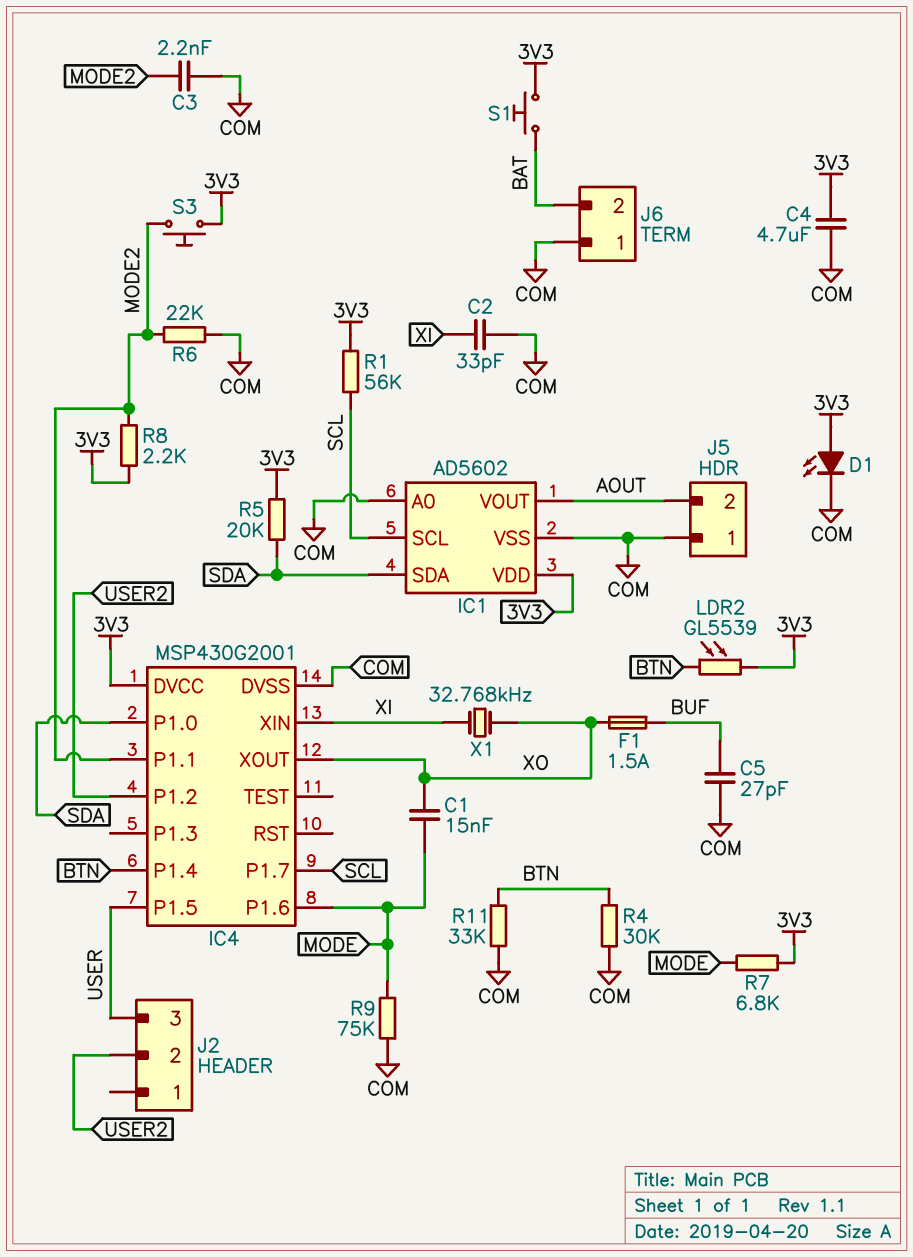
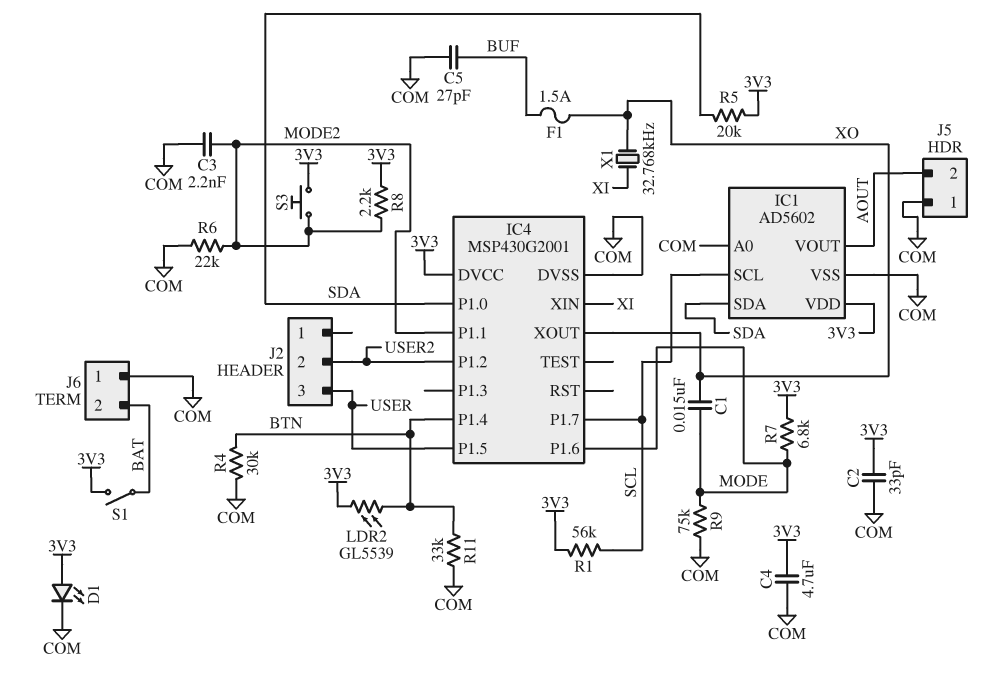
C2: 33pF (COM, XI) -> 33pF (3V3, COM)
S1: button (3V3, BAT) -> switch (3V3, BAT)

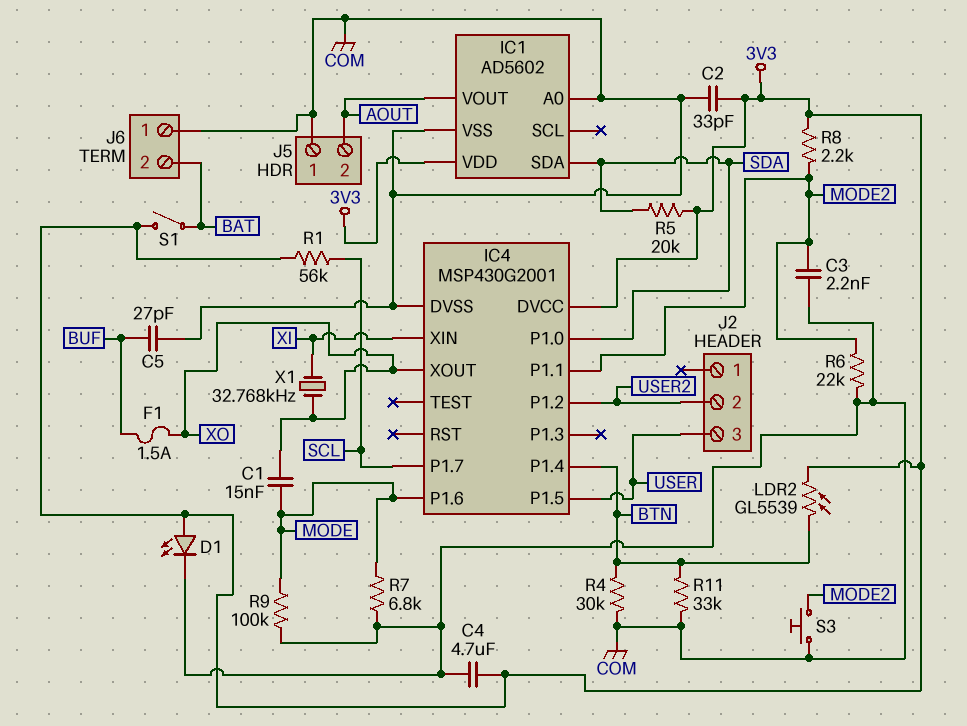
IC1 pin SCL: SCL -> none
R7: 6.8k (3V3, MODE) -> 6.8k (COM, MODE)
R9: 75k (COM, MODE) -> 100k (COM, MODE)
S3: button (3V3, MODE2) -> button (COM, MODE2)

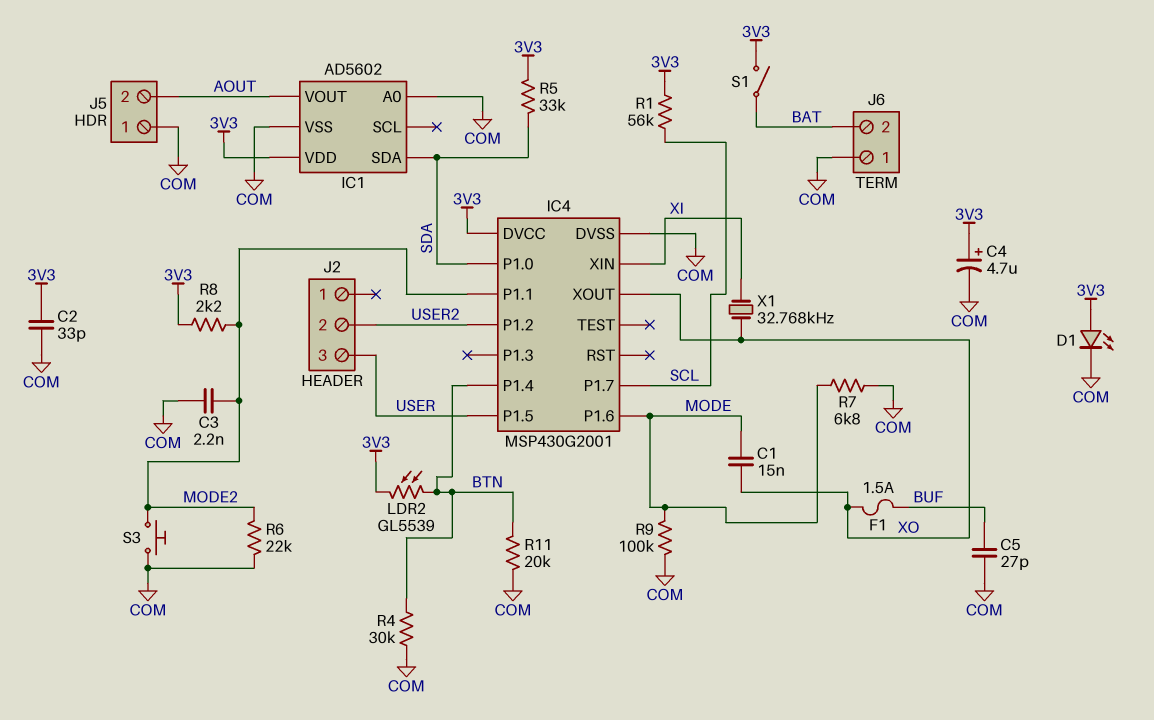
C4: 4.7uF (3V3, COM) -> 4.7uF (plus 3V3, minus COM)
R5: 20k (3V3, SDA) -> 33k (3V3, SDA)
R11: 33k (BTN, COM) -> 20k (BTN, COM)

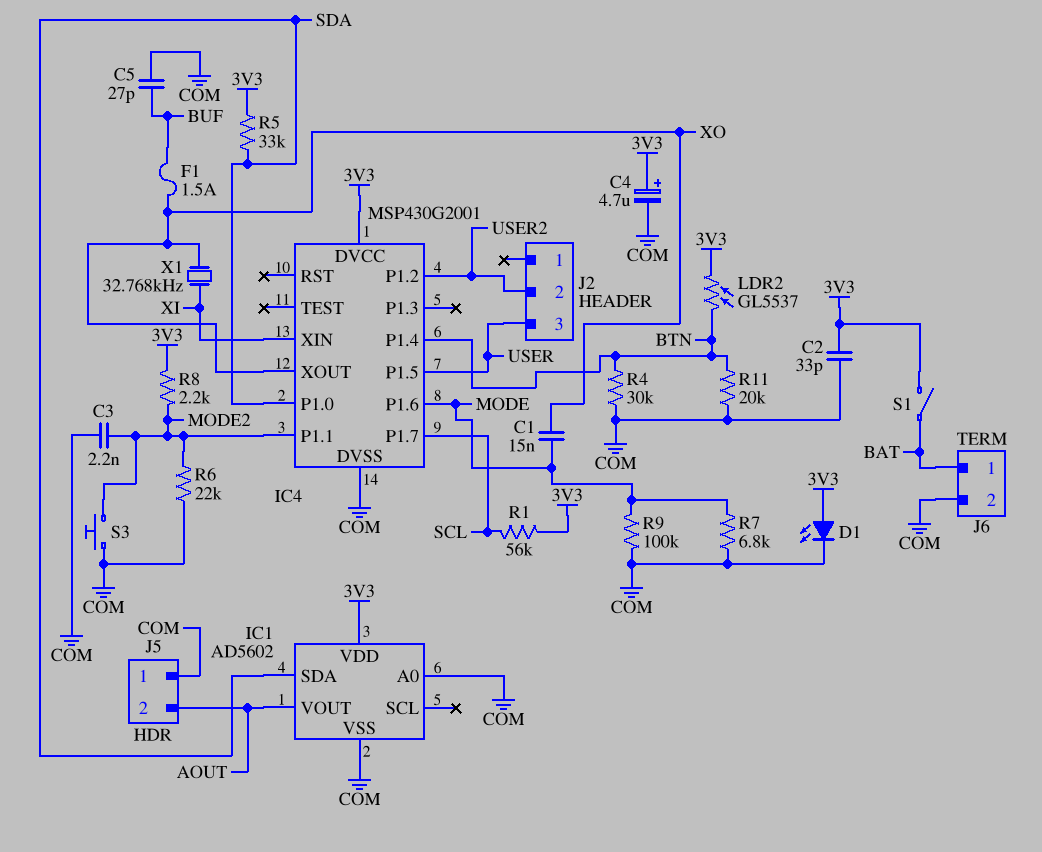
J6 pin 1: COM -> BAT
J6 pin 2: BAT -> COM
LDR2: GL5539 (3V3, BTN) -> GL5537 (3V3, BTN)

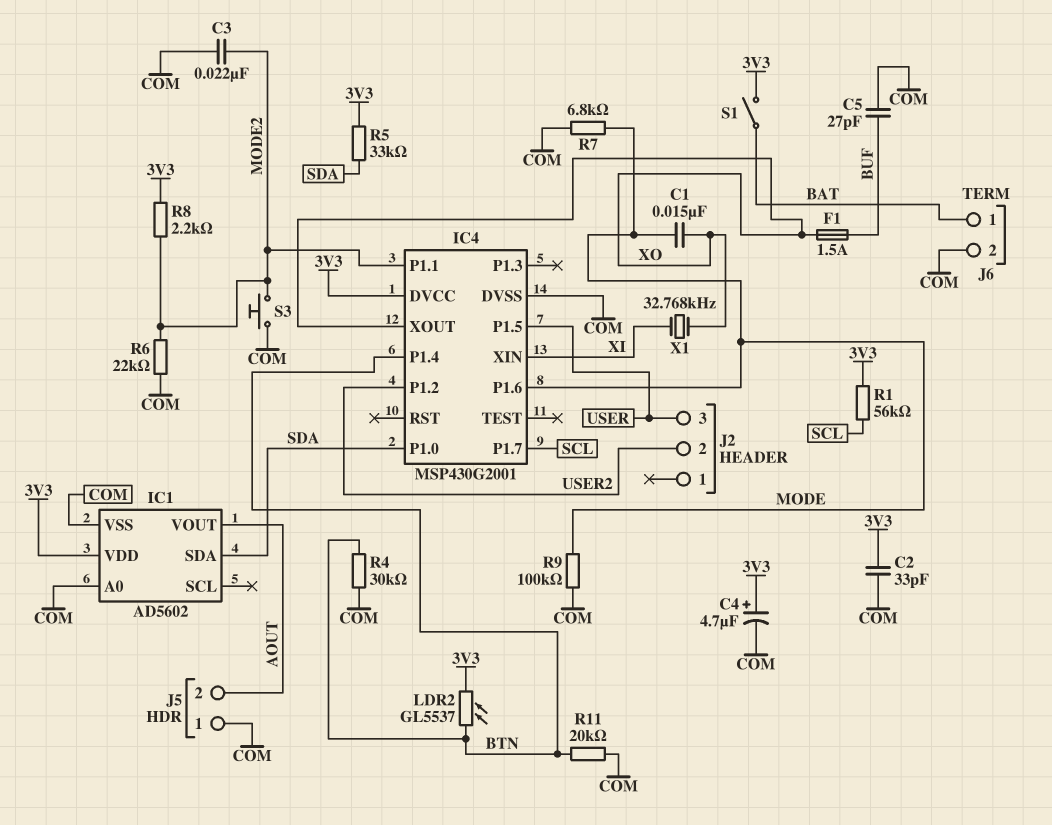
C3: 2.2nF (COM, MODE2) -> 22nF (COM, MODE2)
D1: LED (A 3V3, K COM) -> none

